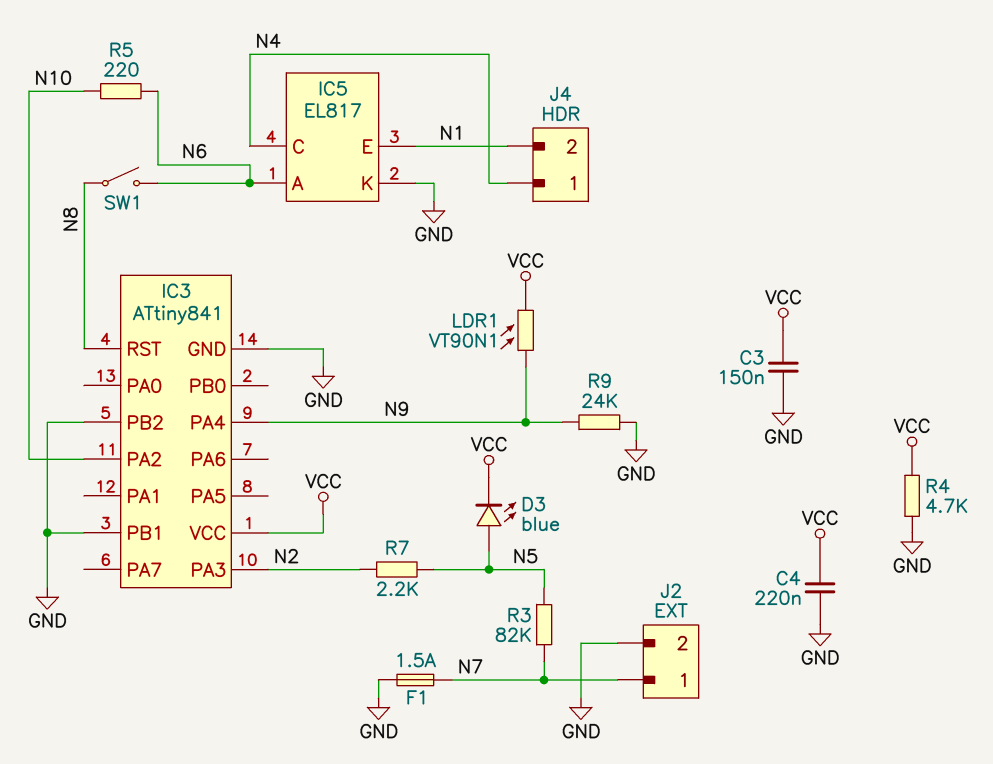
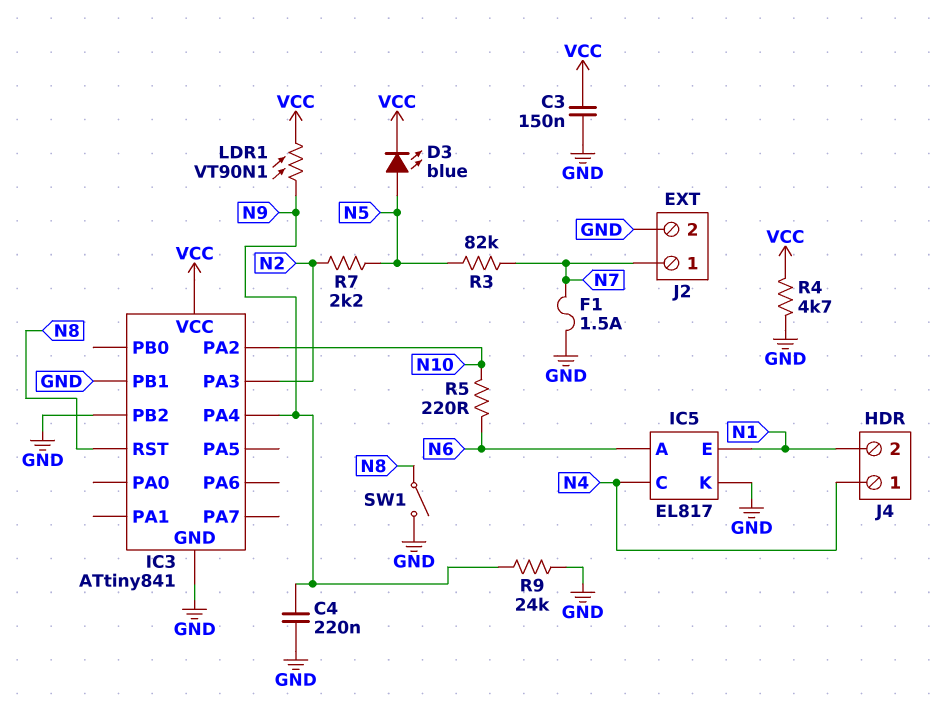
C4: 220nF (GND, VCC) -> 220nF (GND, N9)
SW1: switch (N6, N8) -> switch (GND, N8)

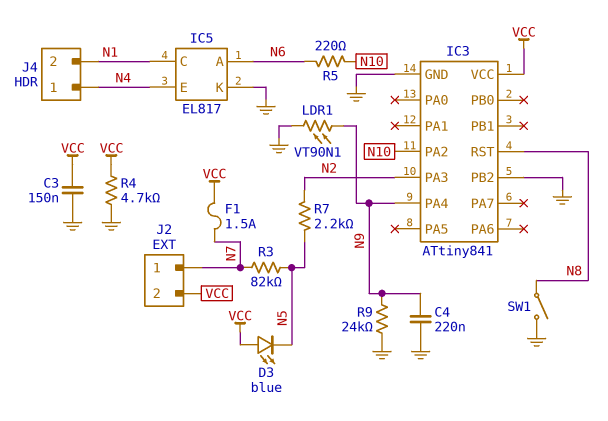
D3: LED blue (A N5, K VCC) -> LED blue (A VCC, K N5)
F1: 1.5A (GND, N7) -> 1.5A (N7, VCC)
IC3 pin PB1: GND -> none
IC5 pin C: N4 -> N1
IC5 pin E: N1 -> N4
J2 pin 2: GND -> VCC
LDR1: VT90N1 (N9, VCC) -> VT90N1 (GND, N9)

